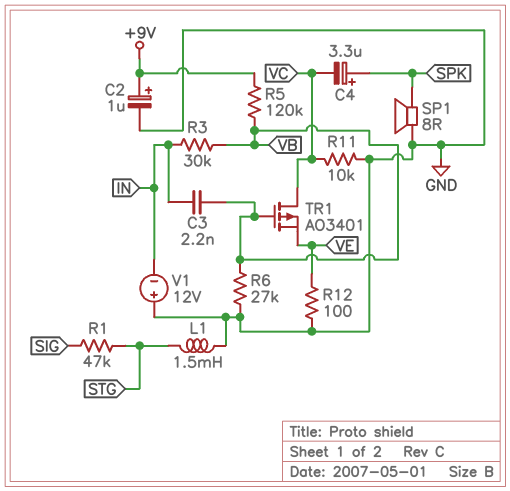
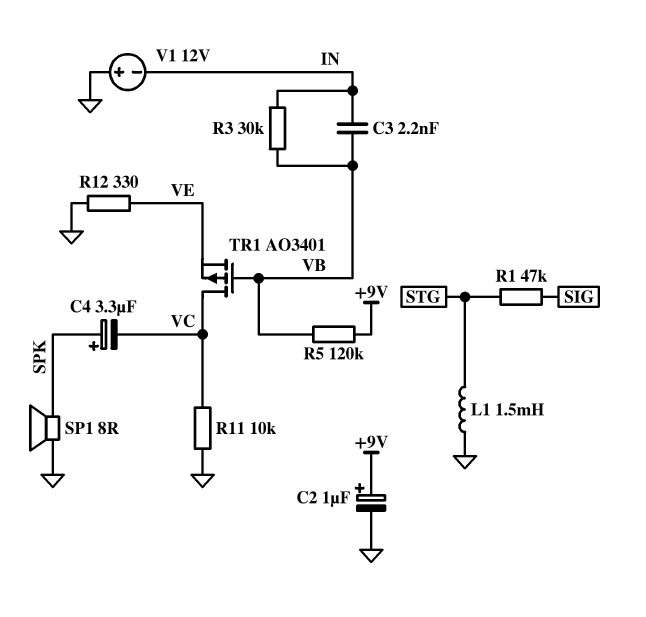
R6: 27k (GND, VB) -> none
R12: 100 (GND, VE) -> 330 (GND, VE)

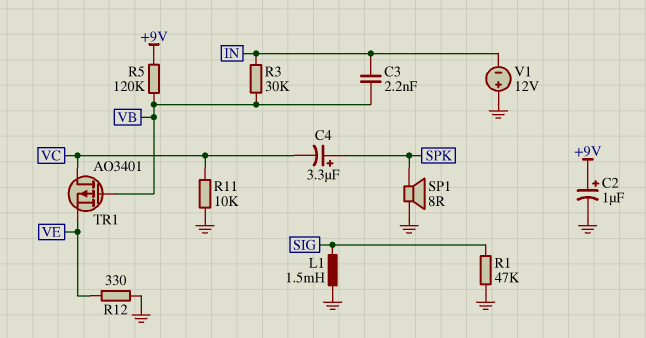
L1: 1.5mH (GND, STG) -> 1.5mH (GND, SIG)
R1: 47k (SIG, STG) -> 47k (GND, SIG)

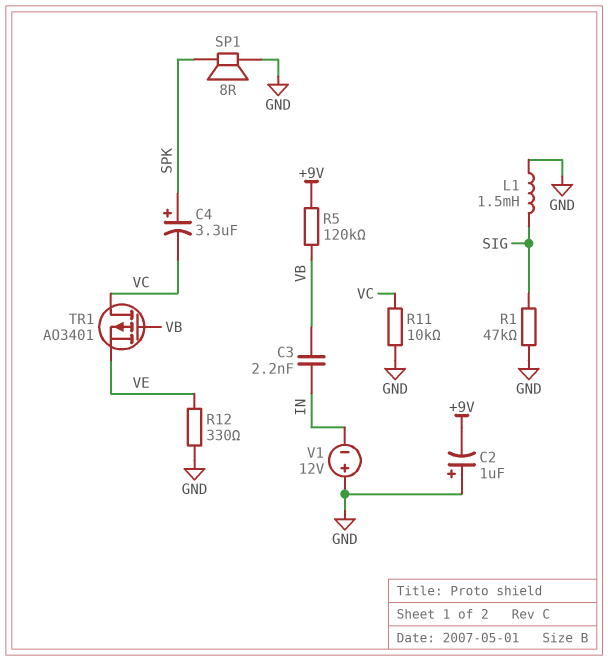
C2: 1uF (plus +9V, minus GND) -> 1uF (plus GND, minus +9V)
R3: 30k (IN, VB) -> none

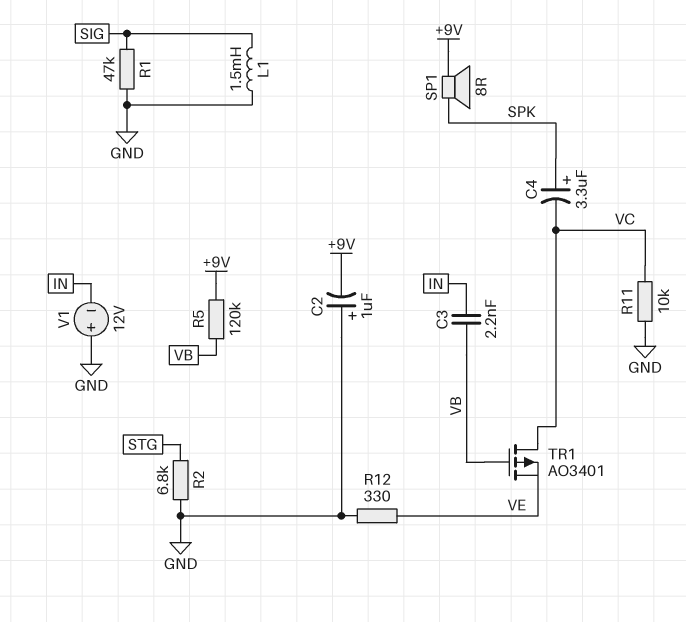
R2: none -> 6.8k (GND, STG)
SP1: speaker 8R (GND, SPK) -> speaker 8R (+9V, SPK)

